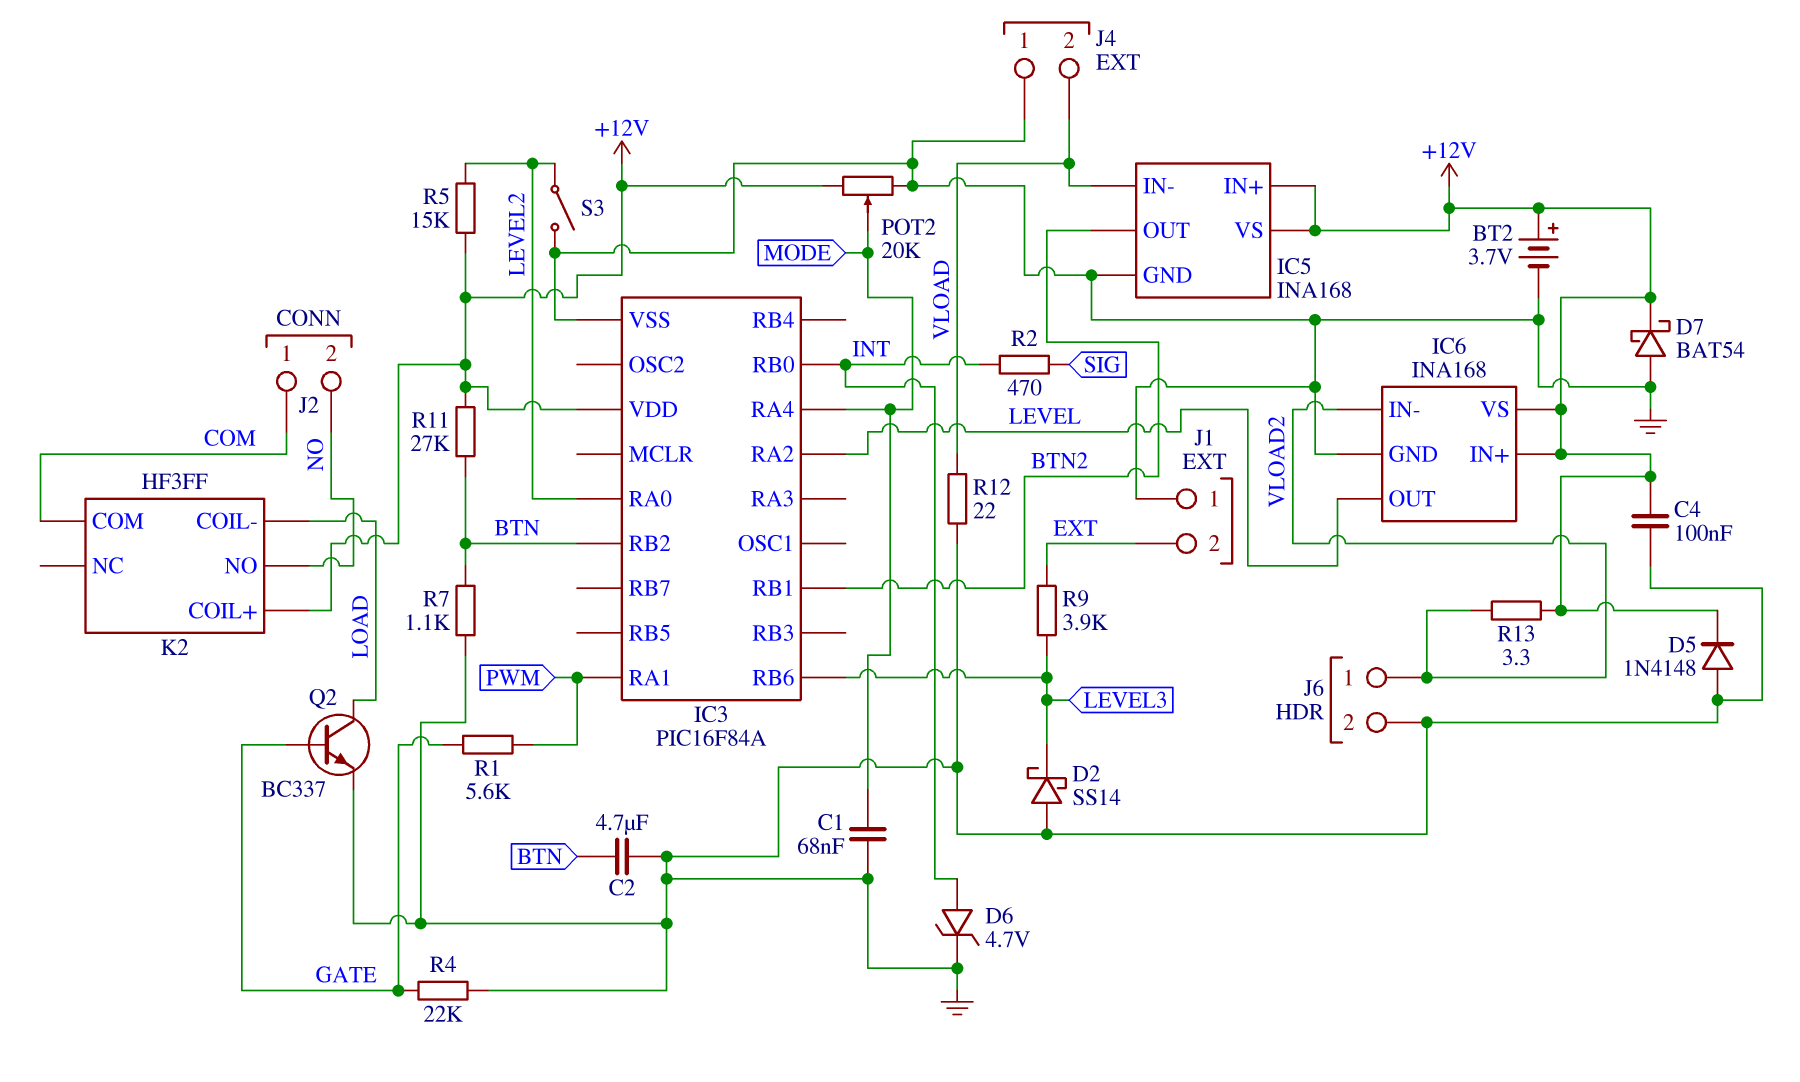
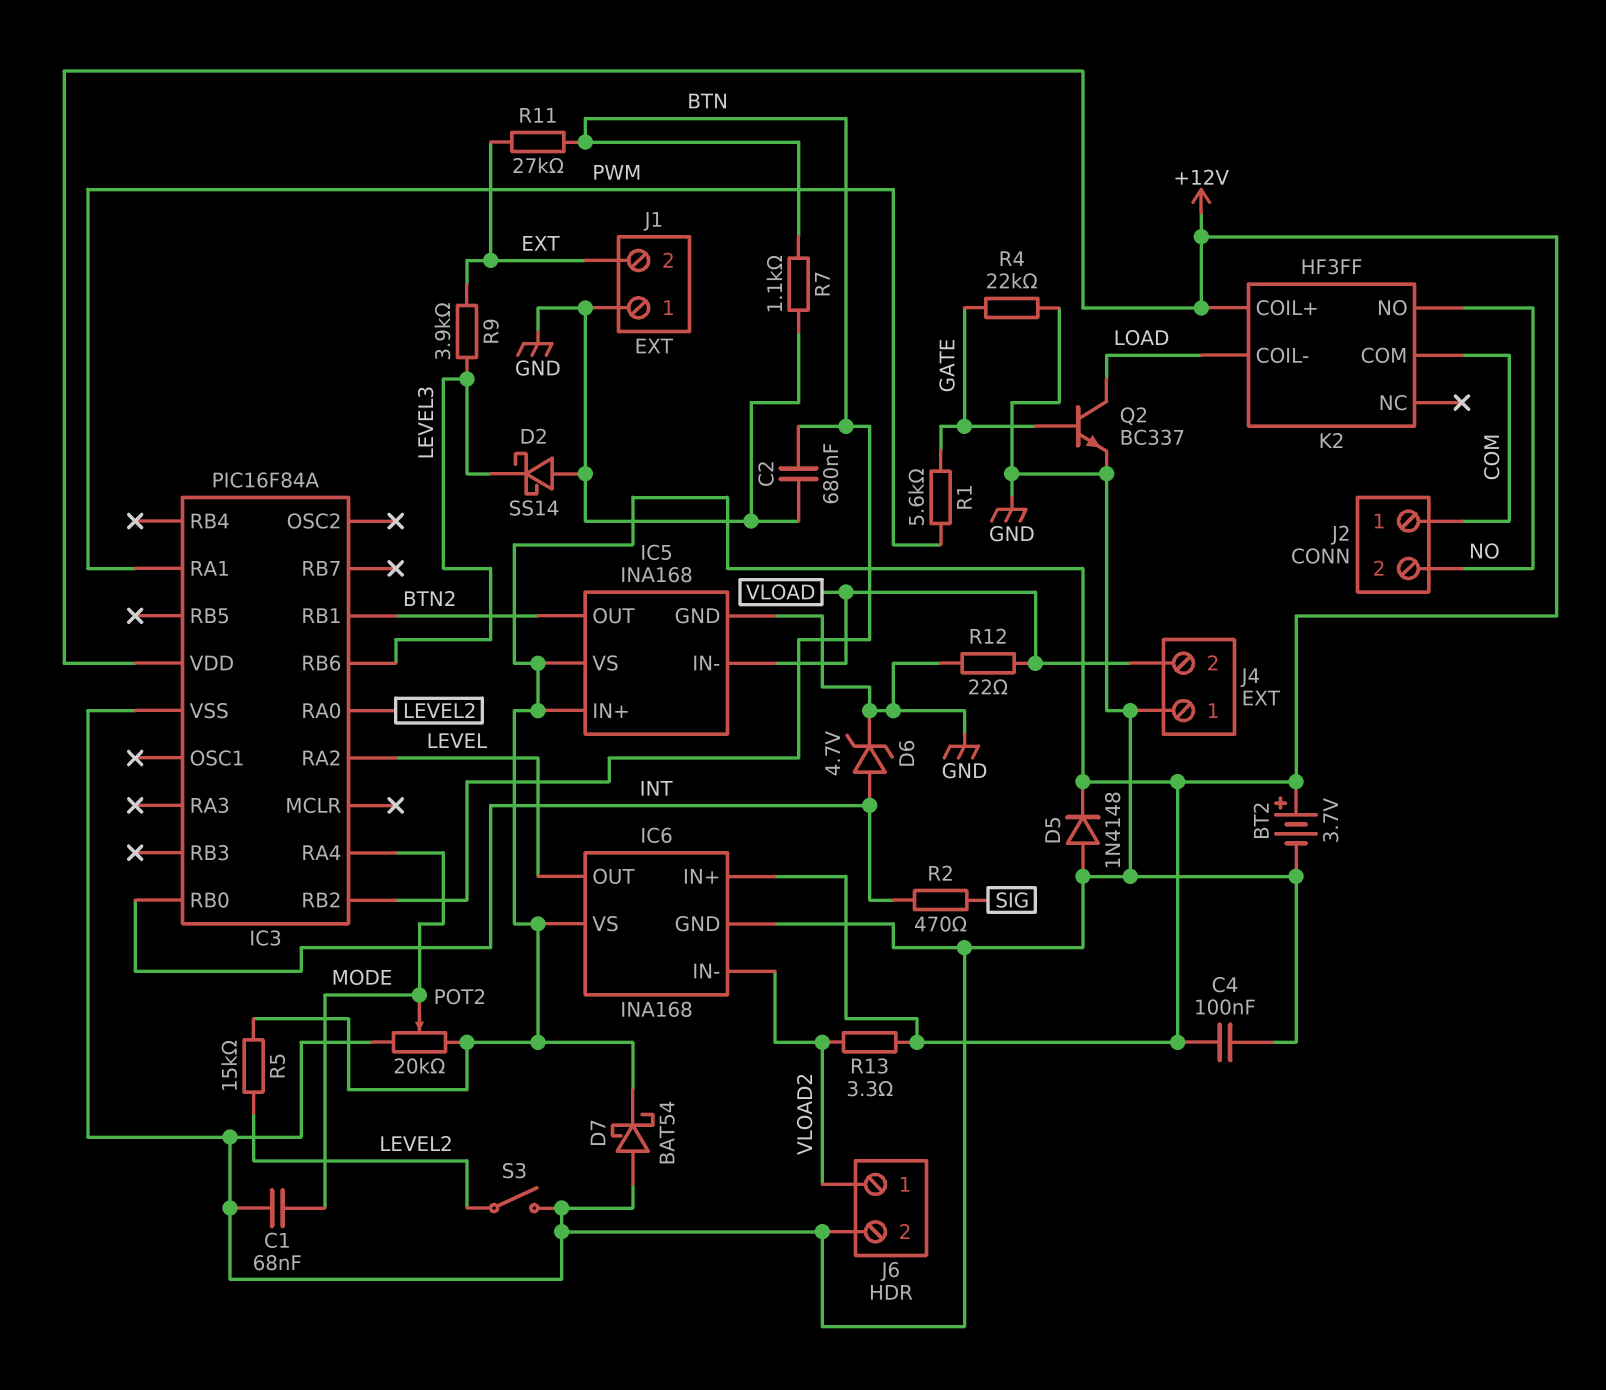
C2: 4.7uF (BTN, GND) -> 680nF (BTN, GND)
R11: 27k (+12V, BTN) -> 27k (BTN, EXT)

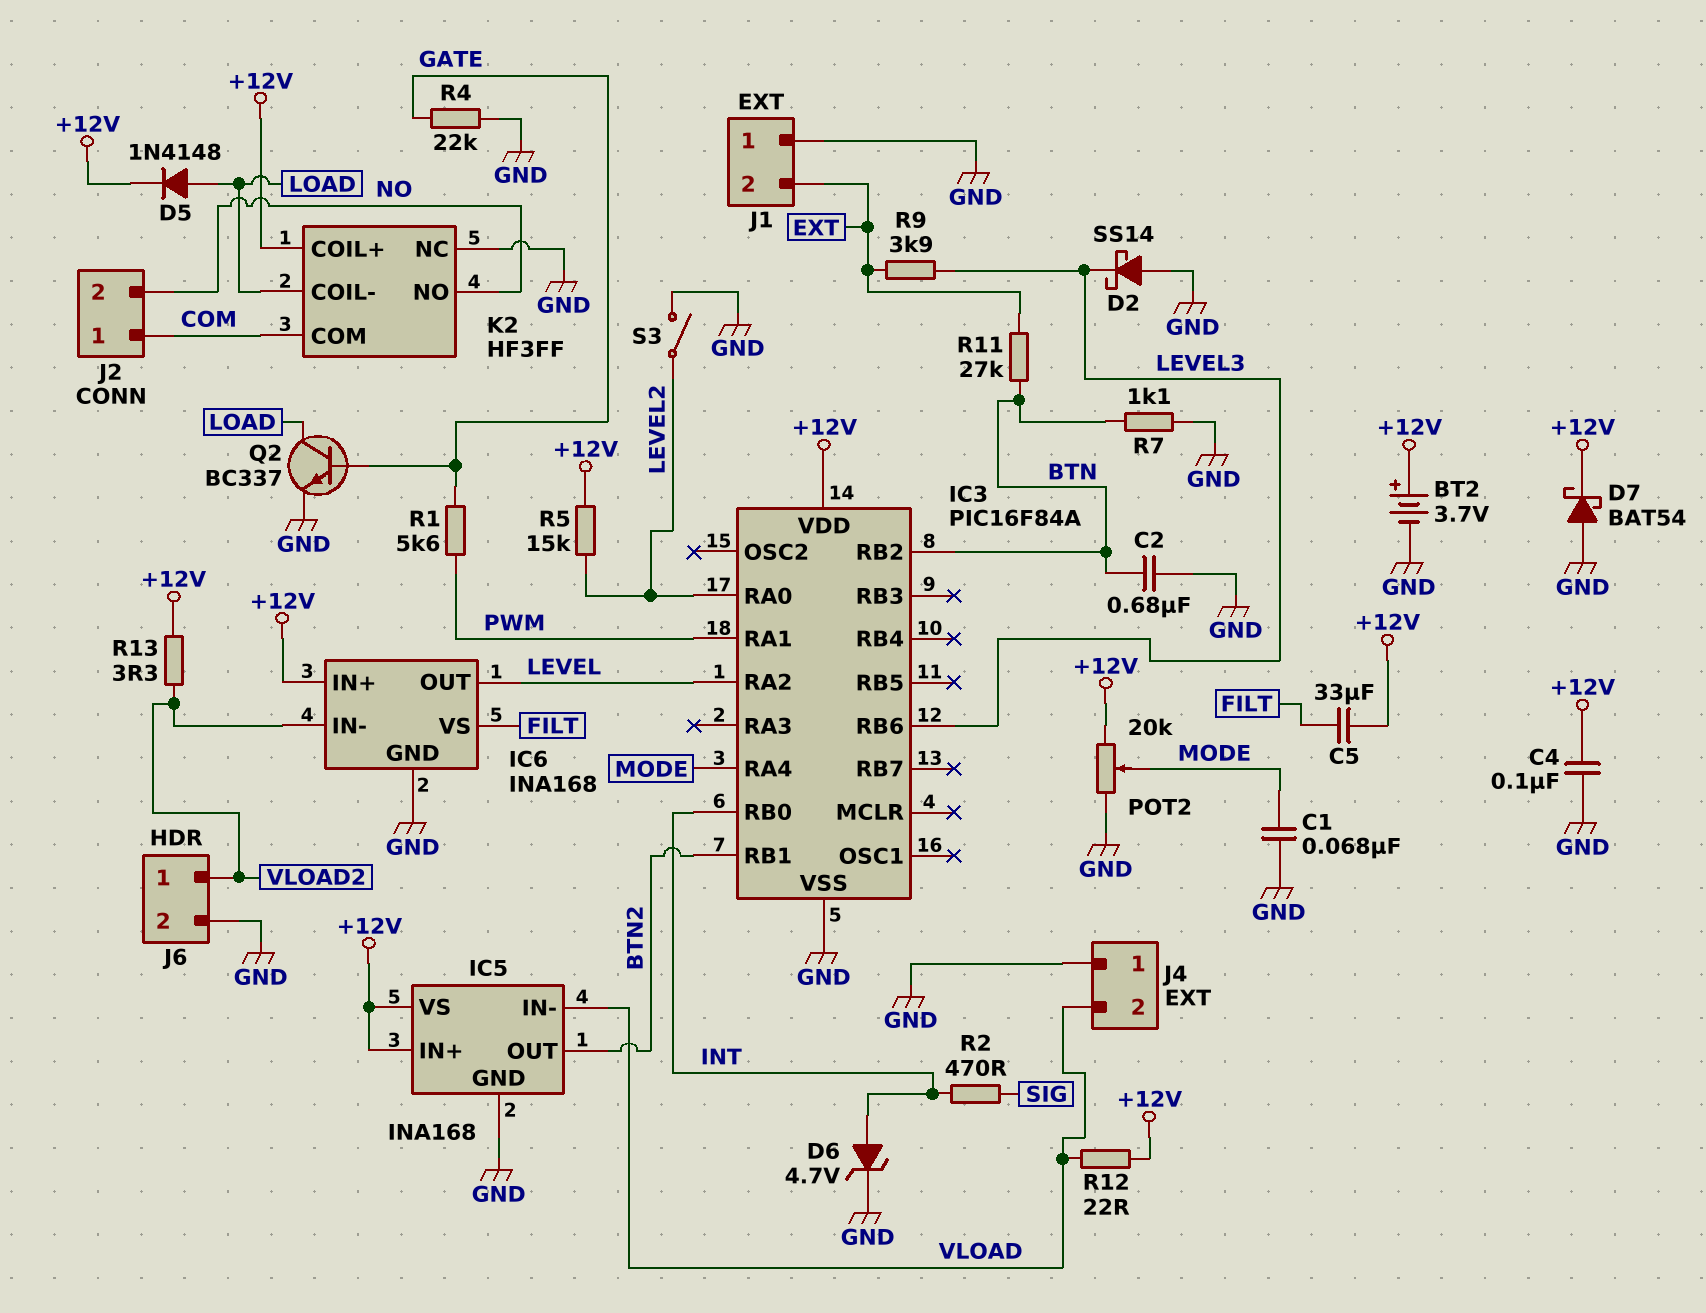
C5: none -> 33uF (+12V, FILT)
D5: diode 1N4148 (A GND, K +12V) -> diode 1N4148 (A LOAD, K +12V)
IC6 pin VS: +12V -> FILT
K2 pin NC: none -> GND
R12: 22 (GND, VLOAD) -> 22 (+12V, VLOAD)

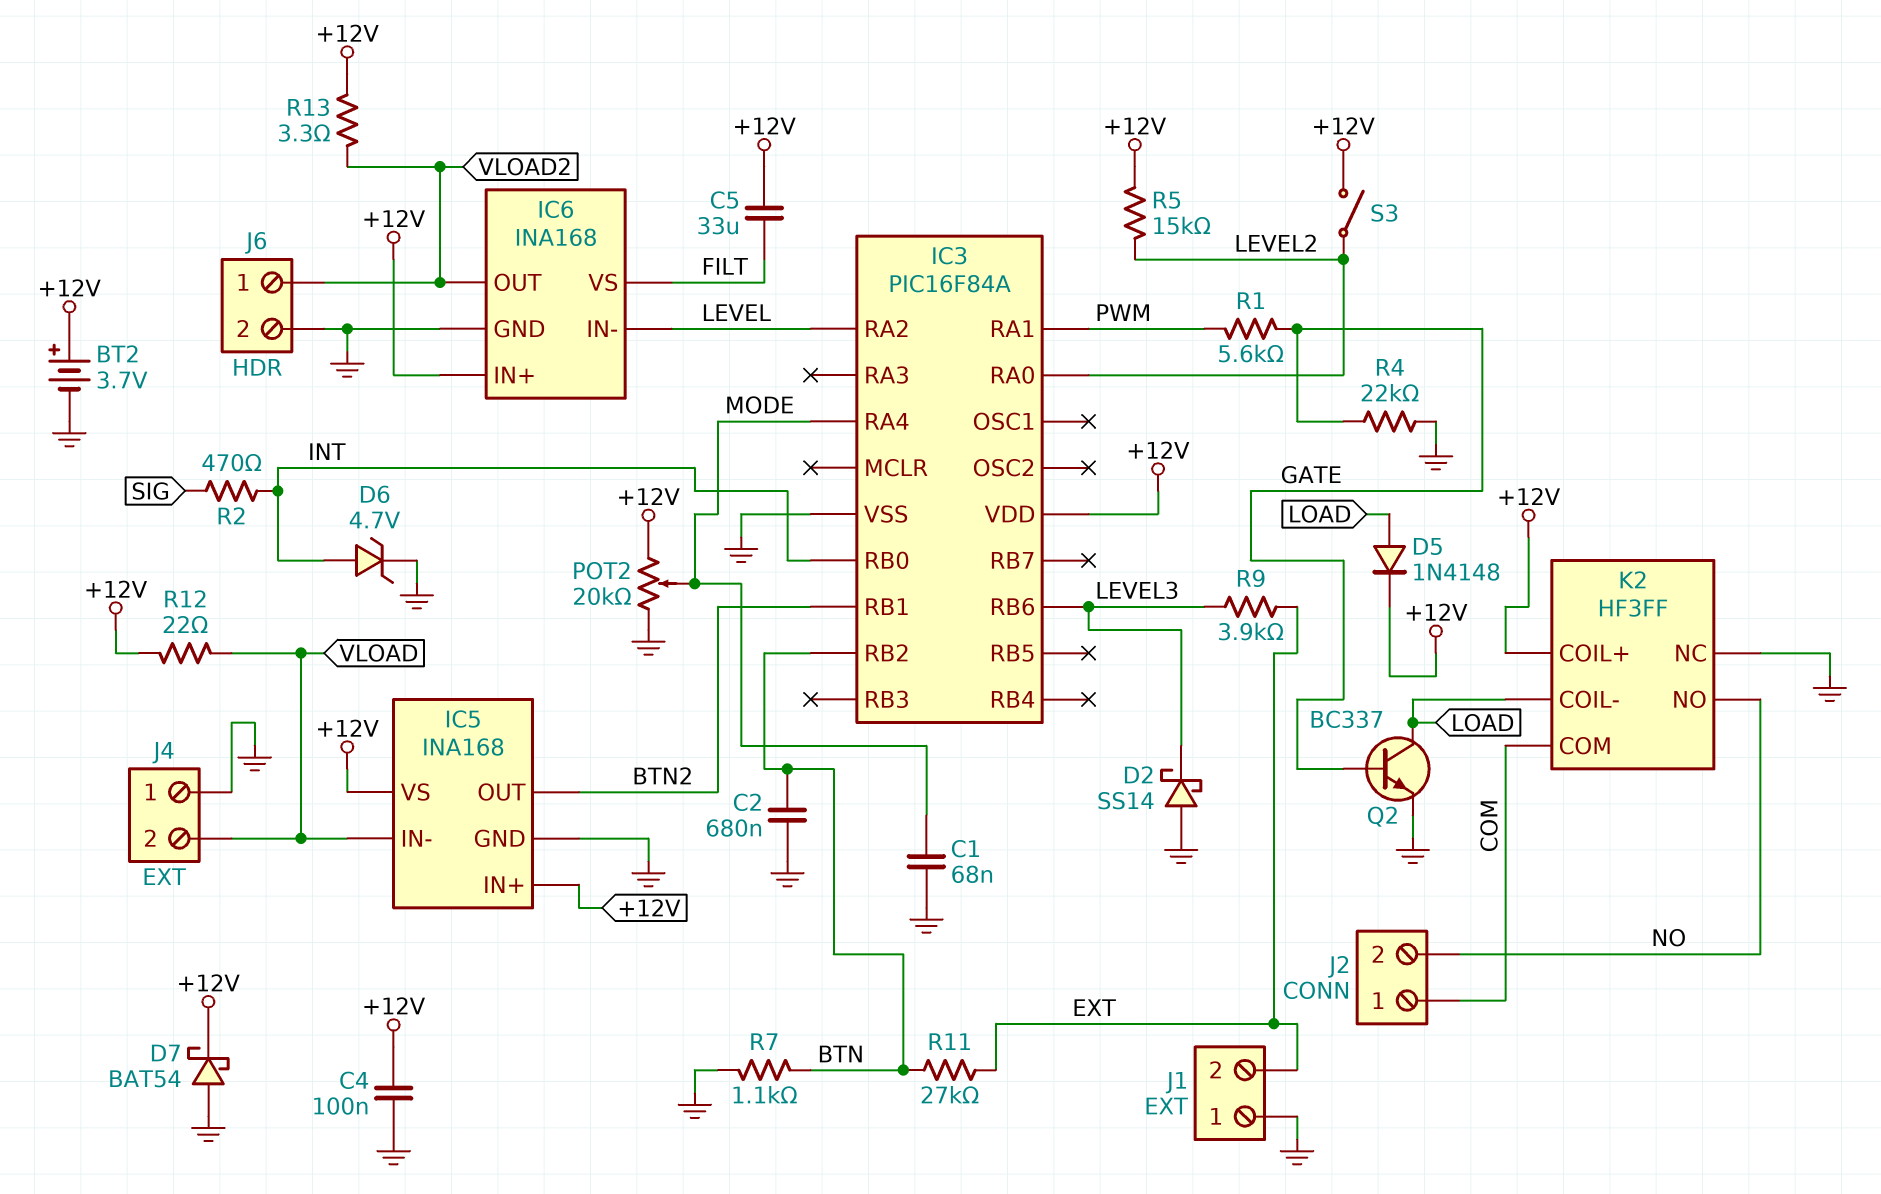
IC6 pin IN-: VLOAD2 -> LEVEL
IC6 pin OUT: LEVEL -> VLOAD2
S3: switch (GND, LEVEL2) -> switch (+12V, LEVEL2)

